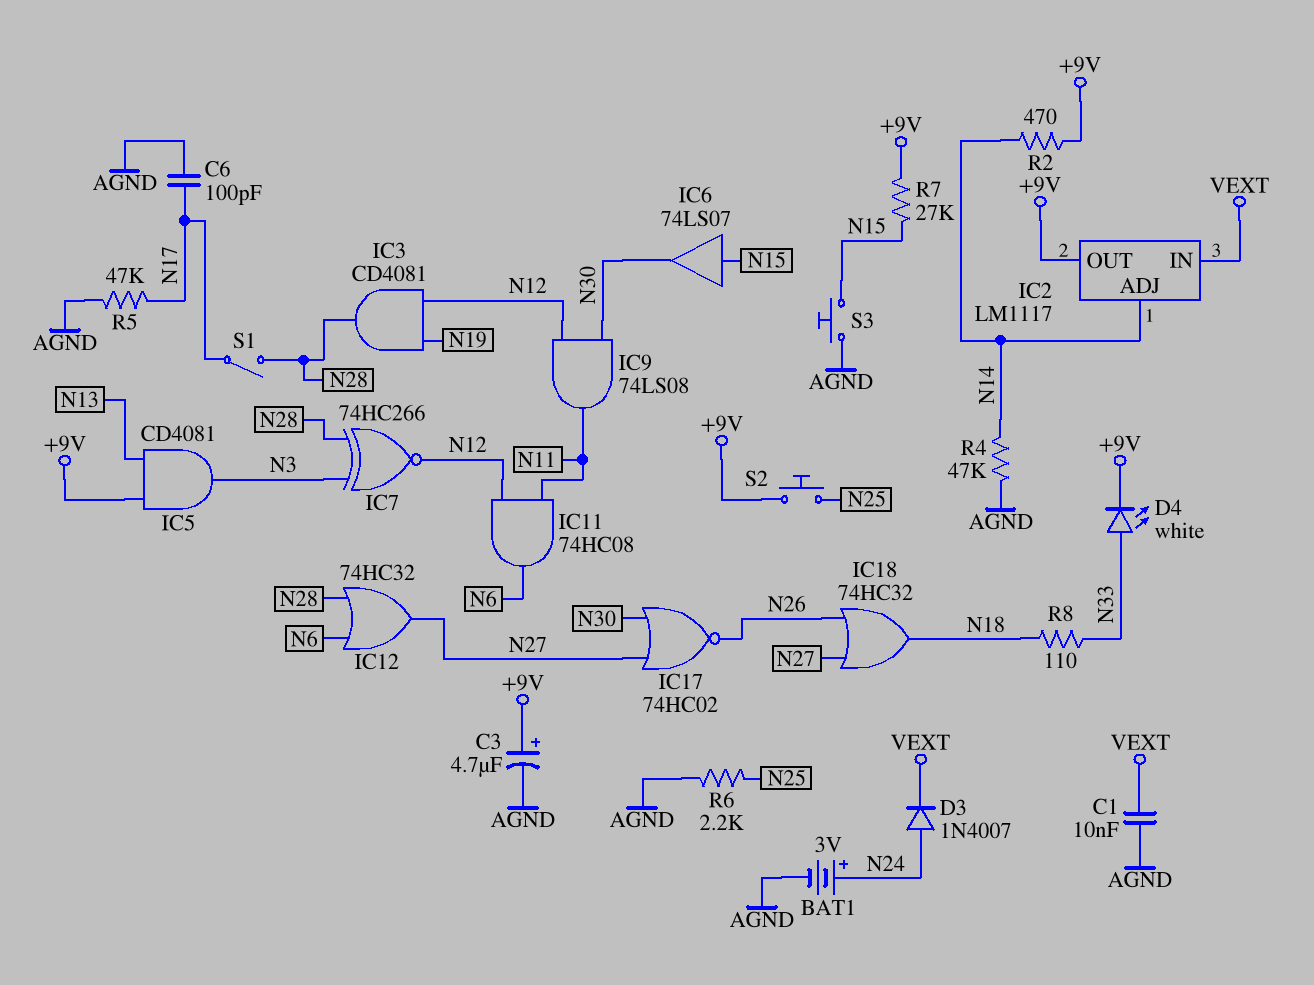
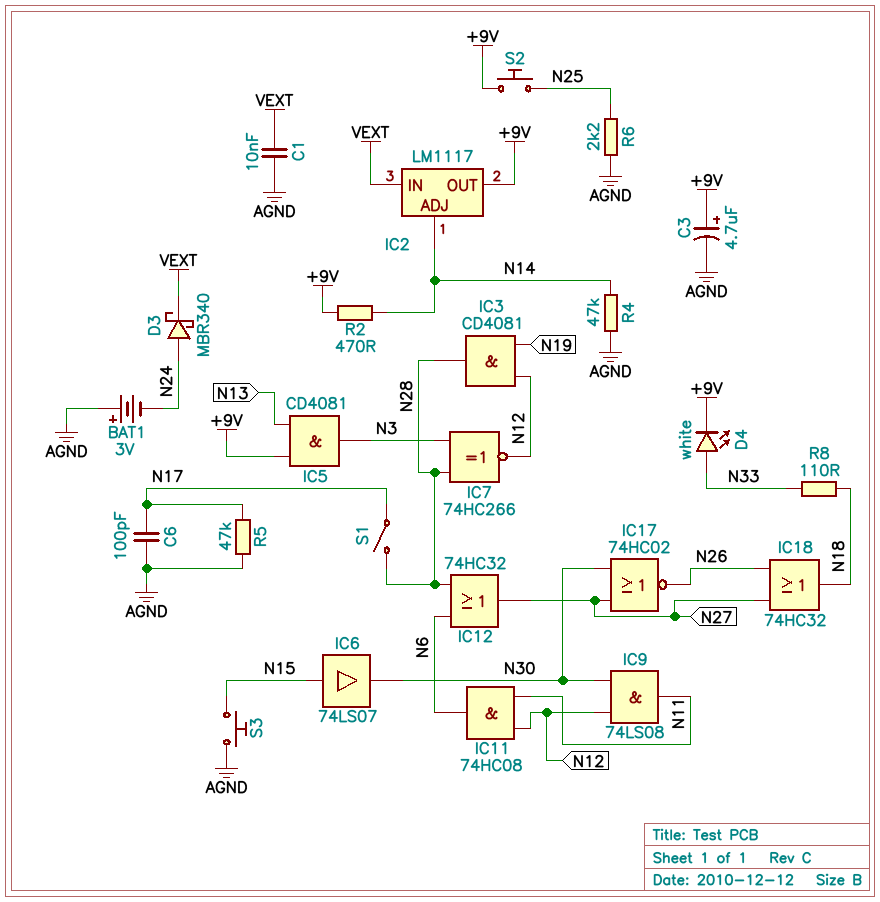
BAT1: 3V (plus N24, minus AGND) -> 3V (plus AGND, minus N24)
D3: diode 1N4007 (A N24, K VEXT) -> schottky MBR340 (A N24, K VEXT)
R7: 27k (+9V, N15) -> none

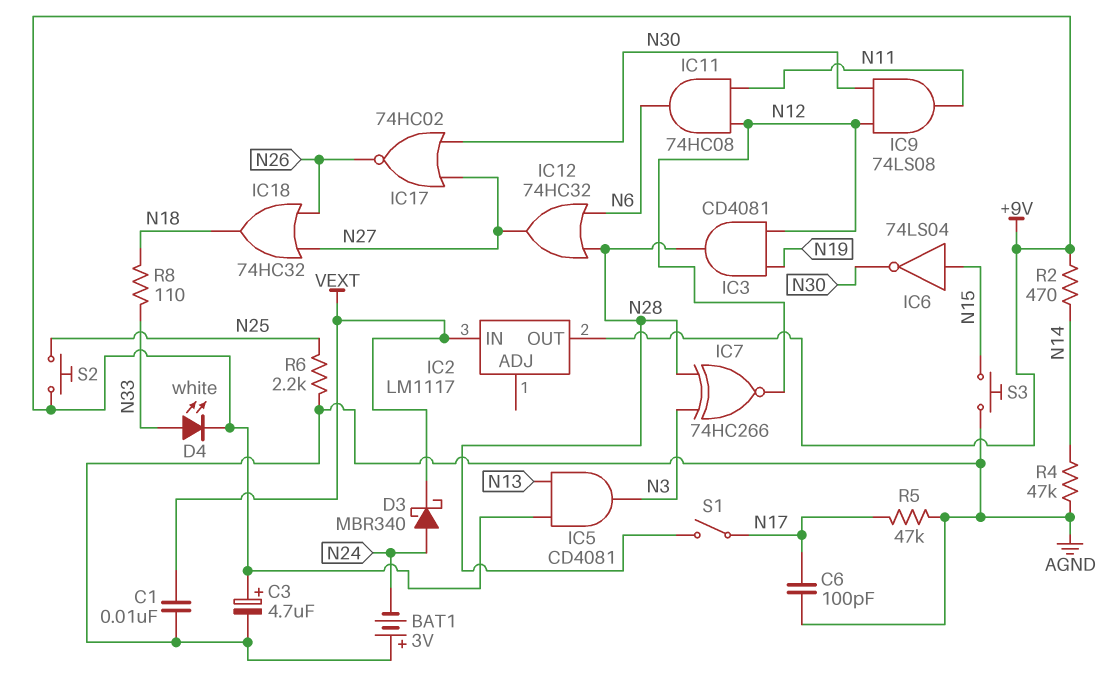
IC2 pin ADJ: N14 -> none
IC6: buffer 74LS07 (in N15, out N30) -> NOT 74LS04 (in N15, out N30)

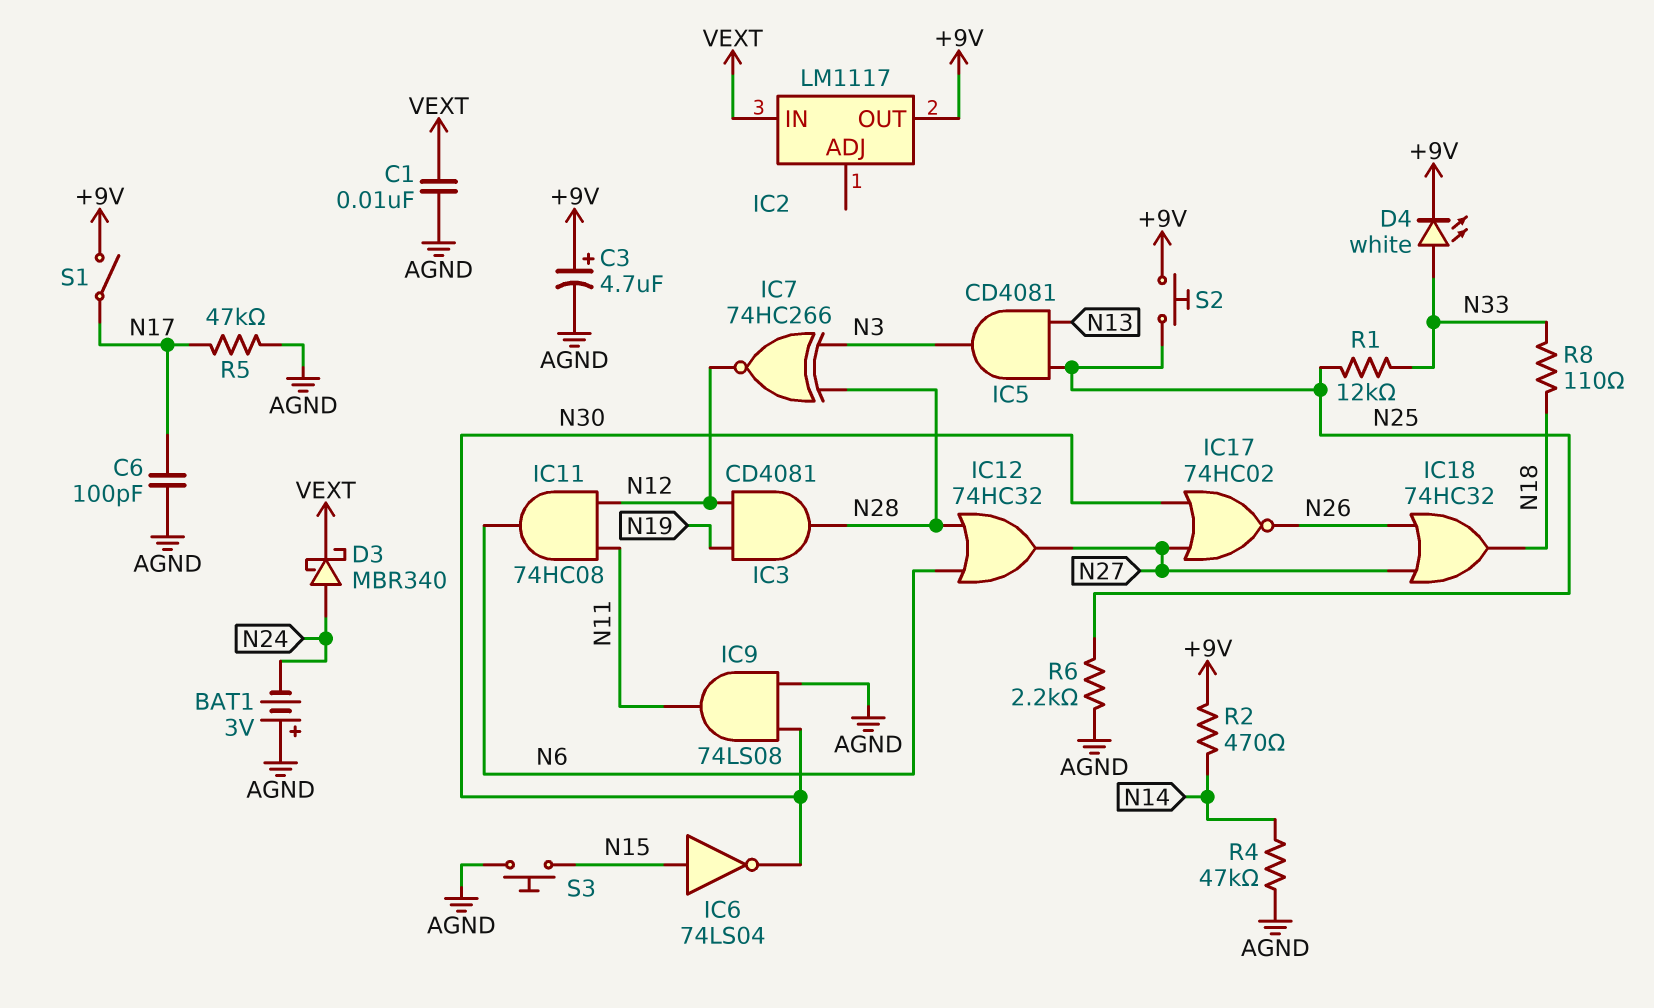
IC5: AND CD4081 (in +9V, in N13, out N3) -> AND CD4081 (in N13, in N25, out N3)
IC9: AND 74LS08 (in N12, in N30, out N11) -> AND 74LS08 (in AGND, in N30, out N11)
R1: none -> 12k (N25, N33)
S1: switch (N17, N28) -> switch (+9V, N17)

